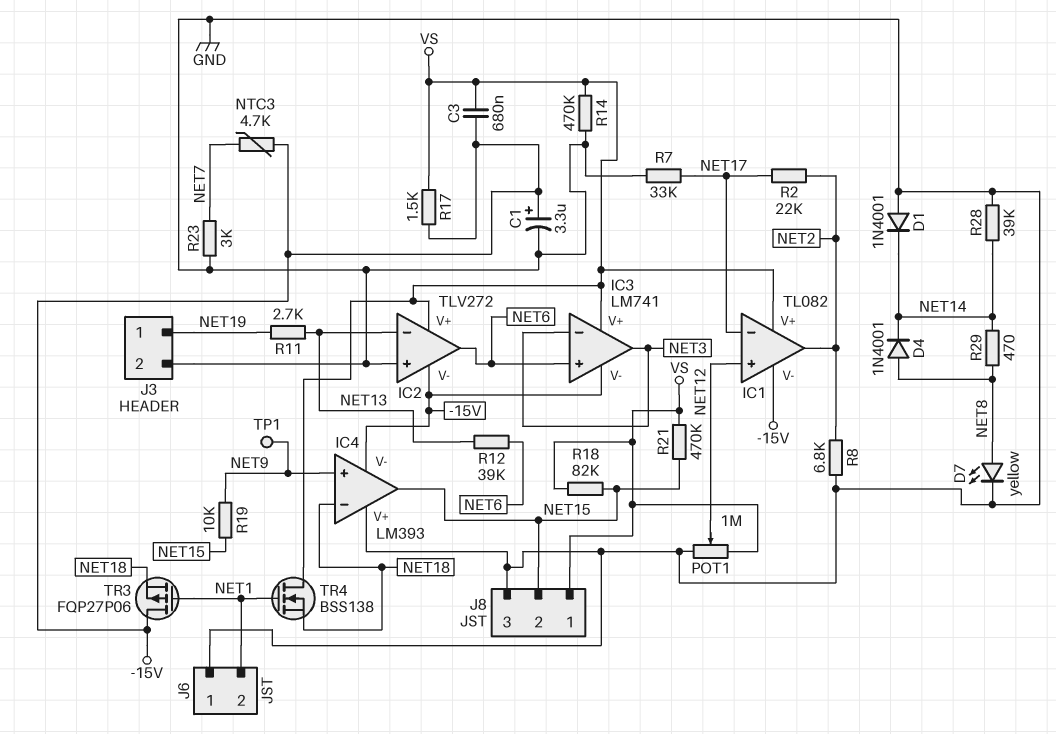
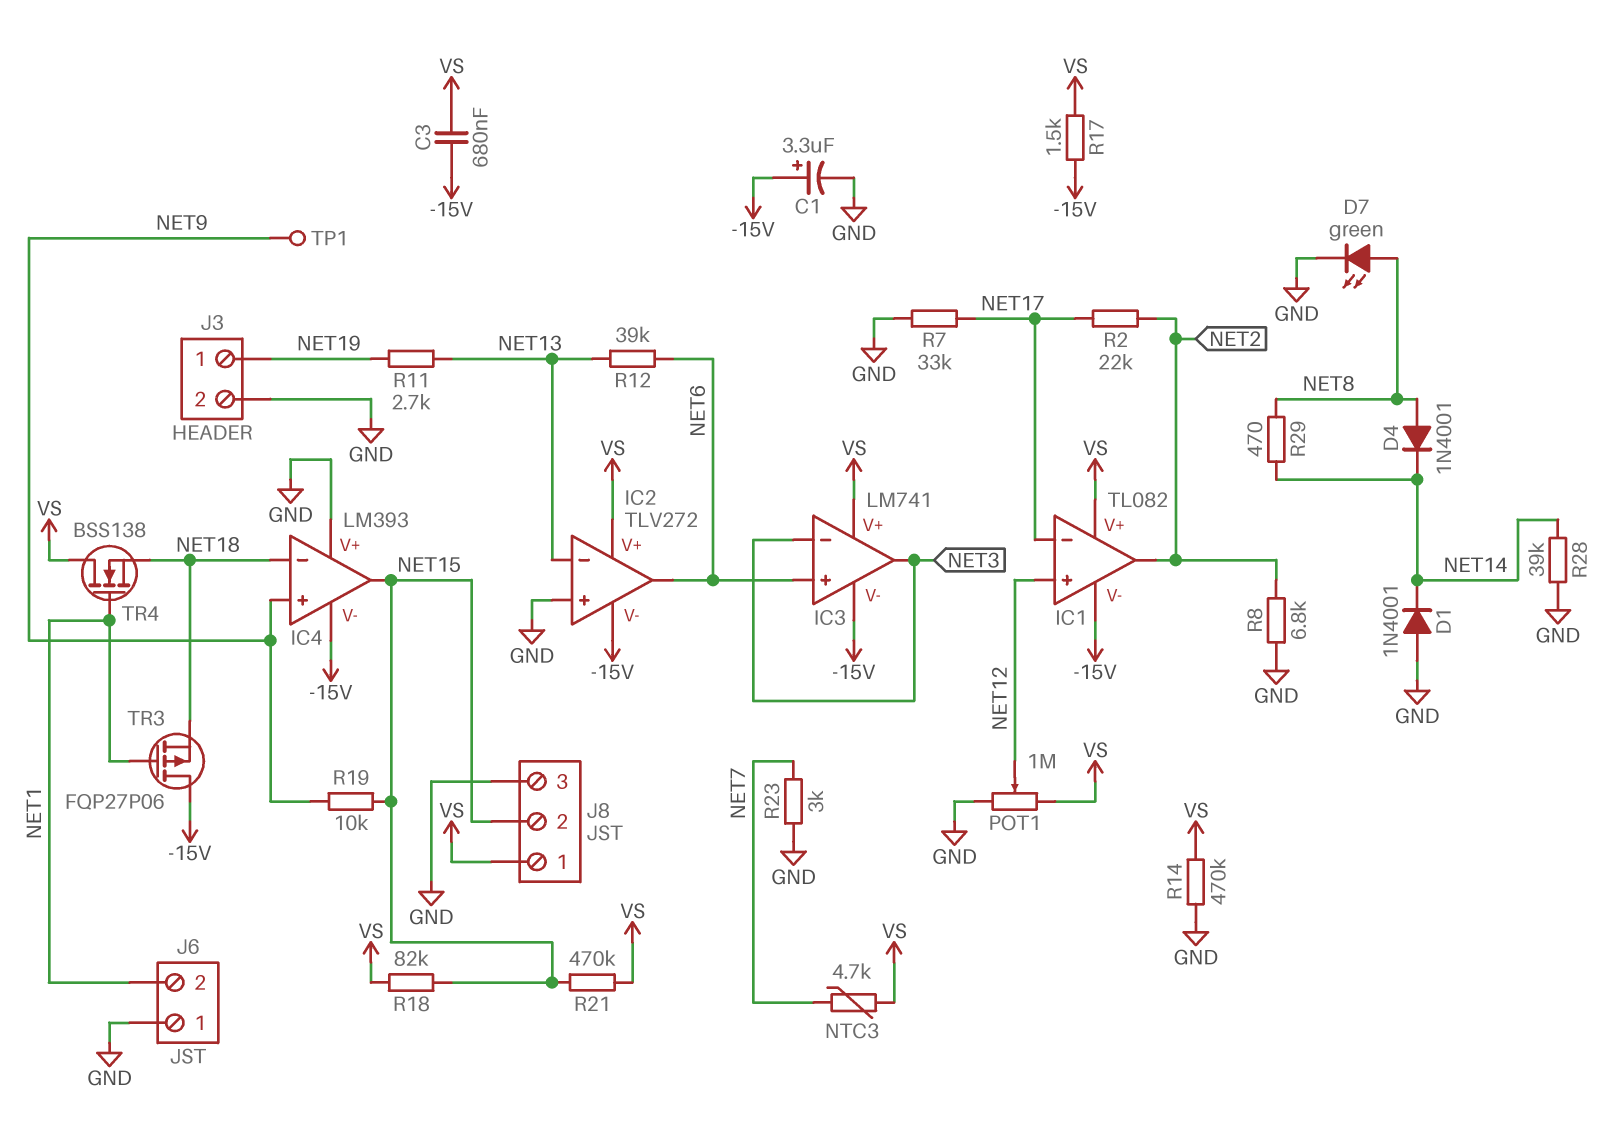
D7: LED yellow (A NET8, K GND) -> LED green (A NET8, K GND)
NTC3: 4.7k (-15V, NET7) -> 4.7k (NET7, VS)

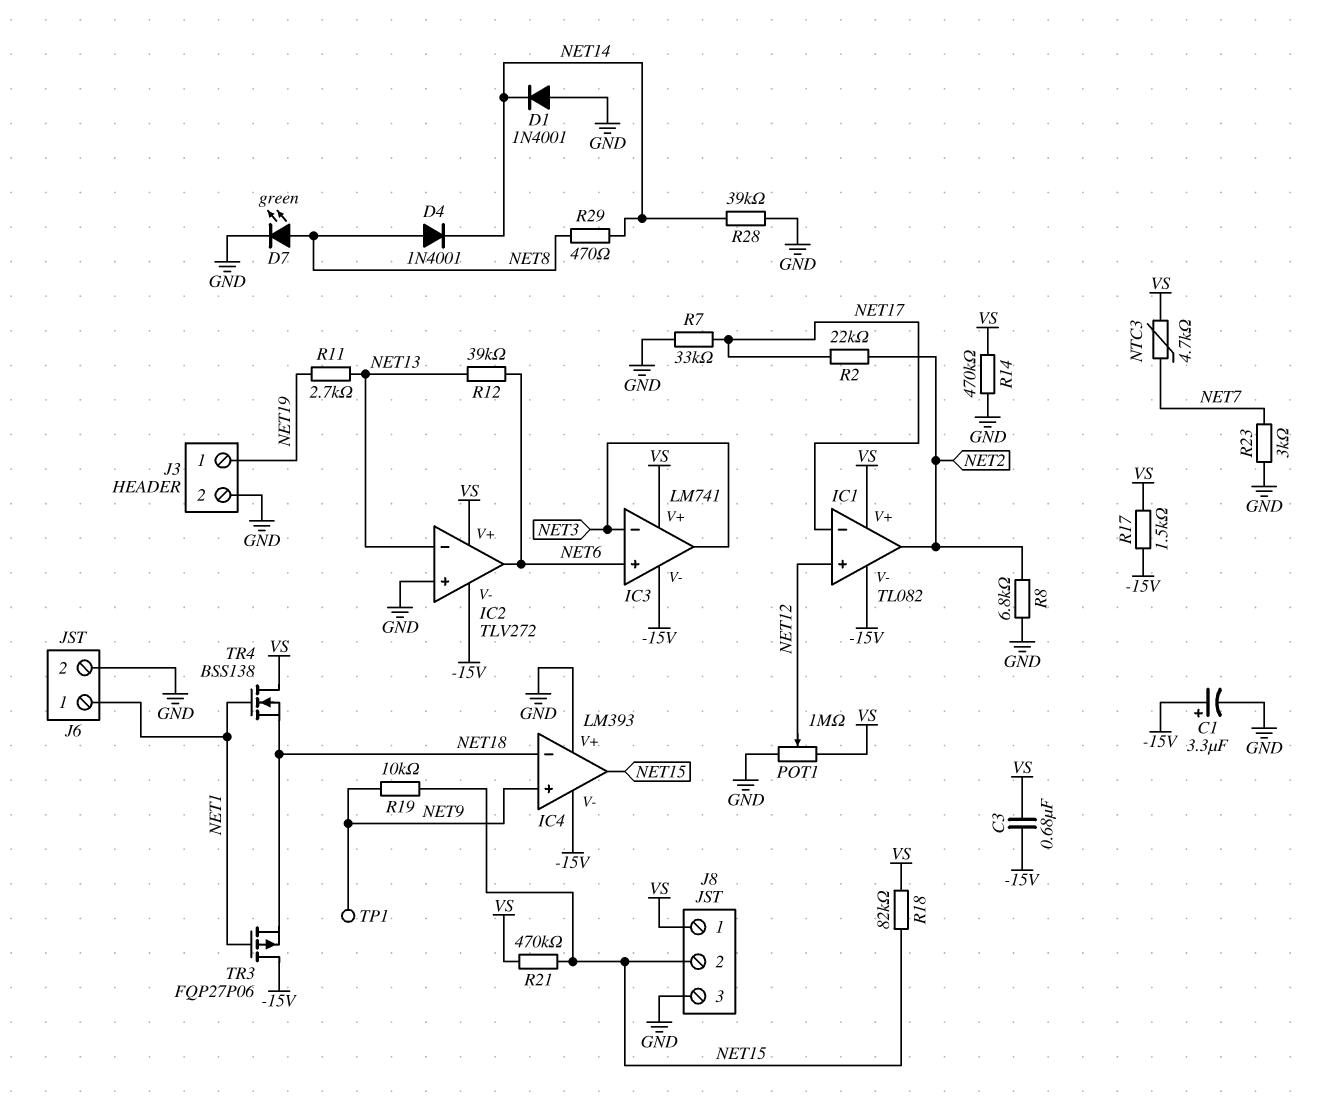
J6 pin 1: GND -> NET1
J6 pin 2: NET1 -> GND

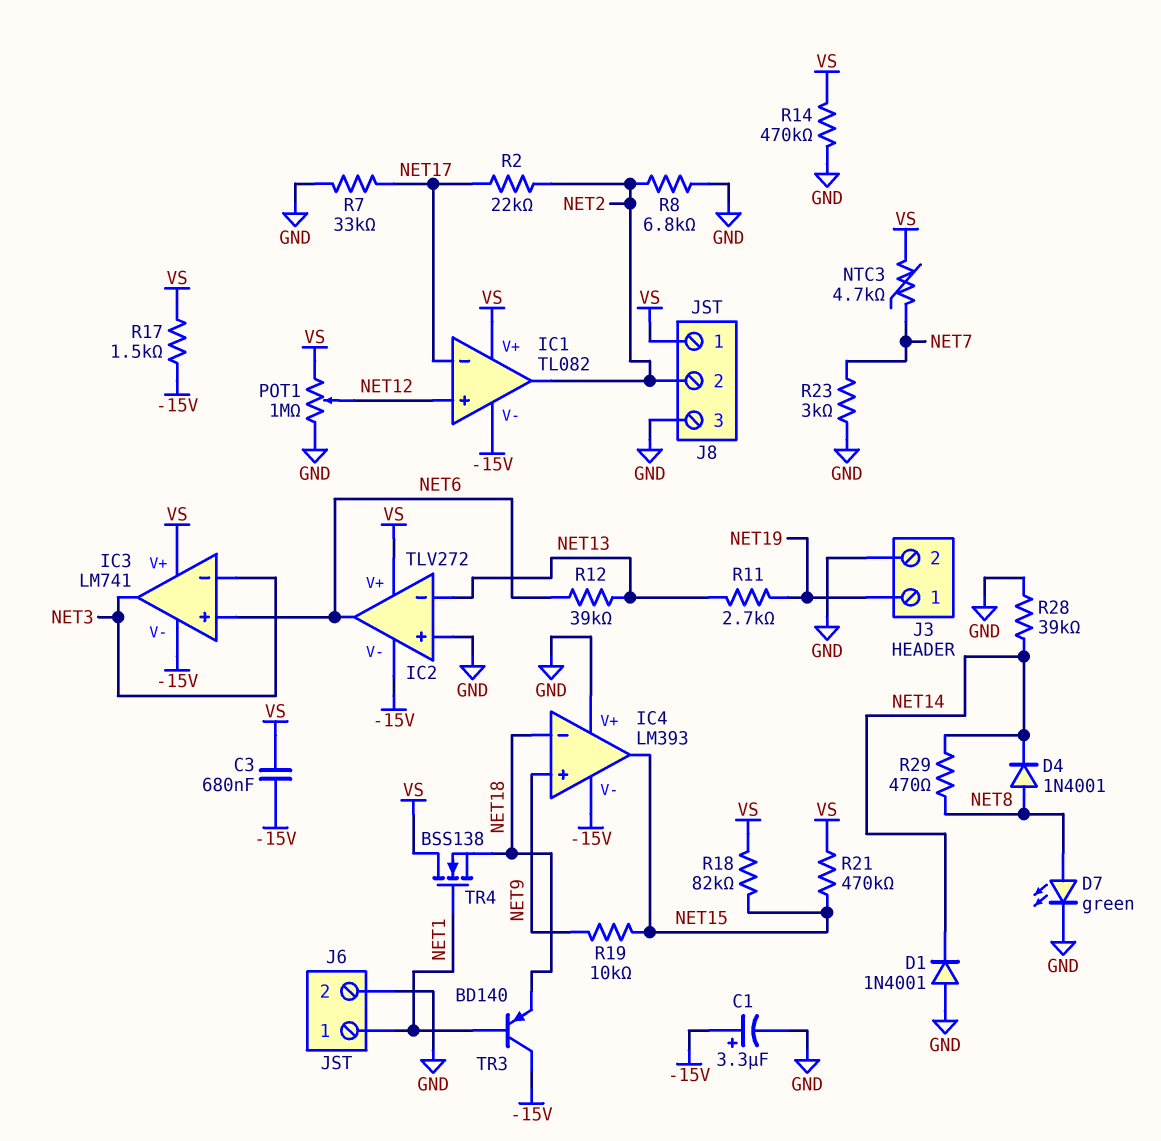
J8 pin 2: NET15 -> NET2
TP1: test point (NET9) -> none
TR3: PMOS FQP27P06 (G NET1, D -15V, S NET18) -> PNP BD140 (B NET1, C -15V, E NET18)

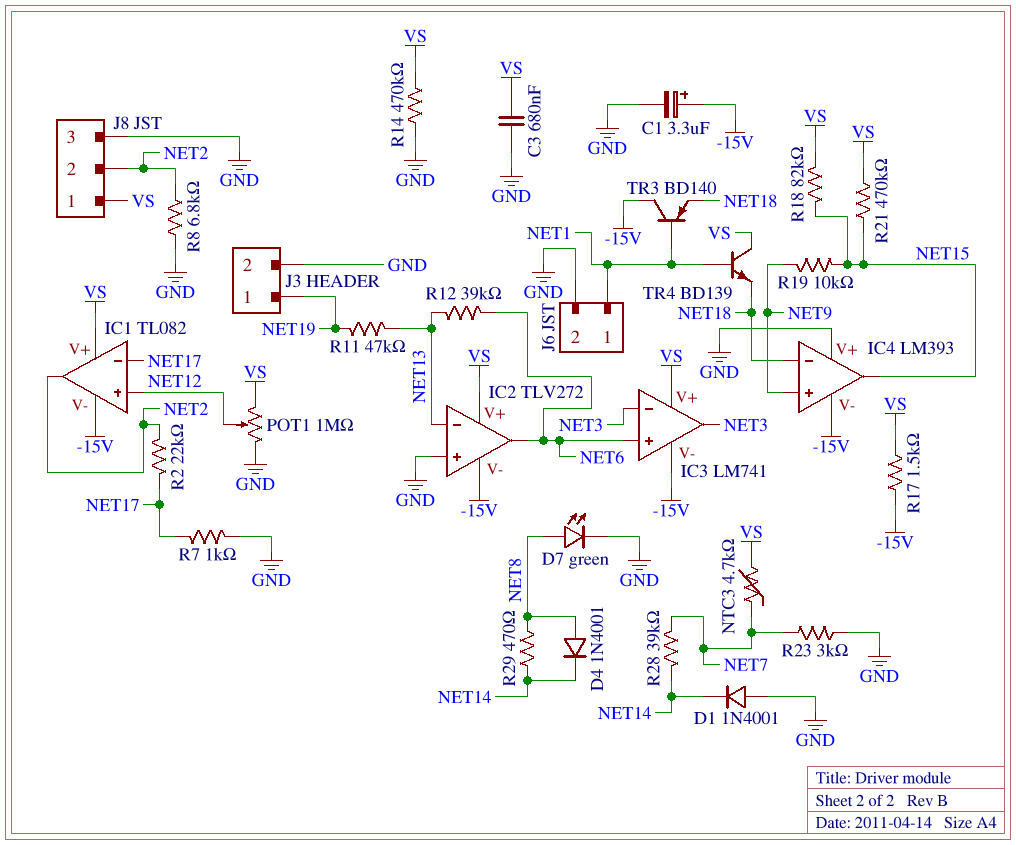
C3: 680nF (-15V, VS) -> 680nF (GND, VS)
R7: 33k (GND, NET17) -> 1k (GND, NET17)
R11: 2.7k (NET13, NET19) -> 47k (NET13, NET19)
R28: 39k (GND, NET14) -> 39k (NET7, NET14)
TR4: NMOS BSS138 (G NET1, D VS, S NET18) -> NPN BD139 (B NET1, C VS, E NET18)

